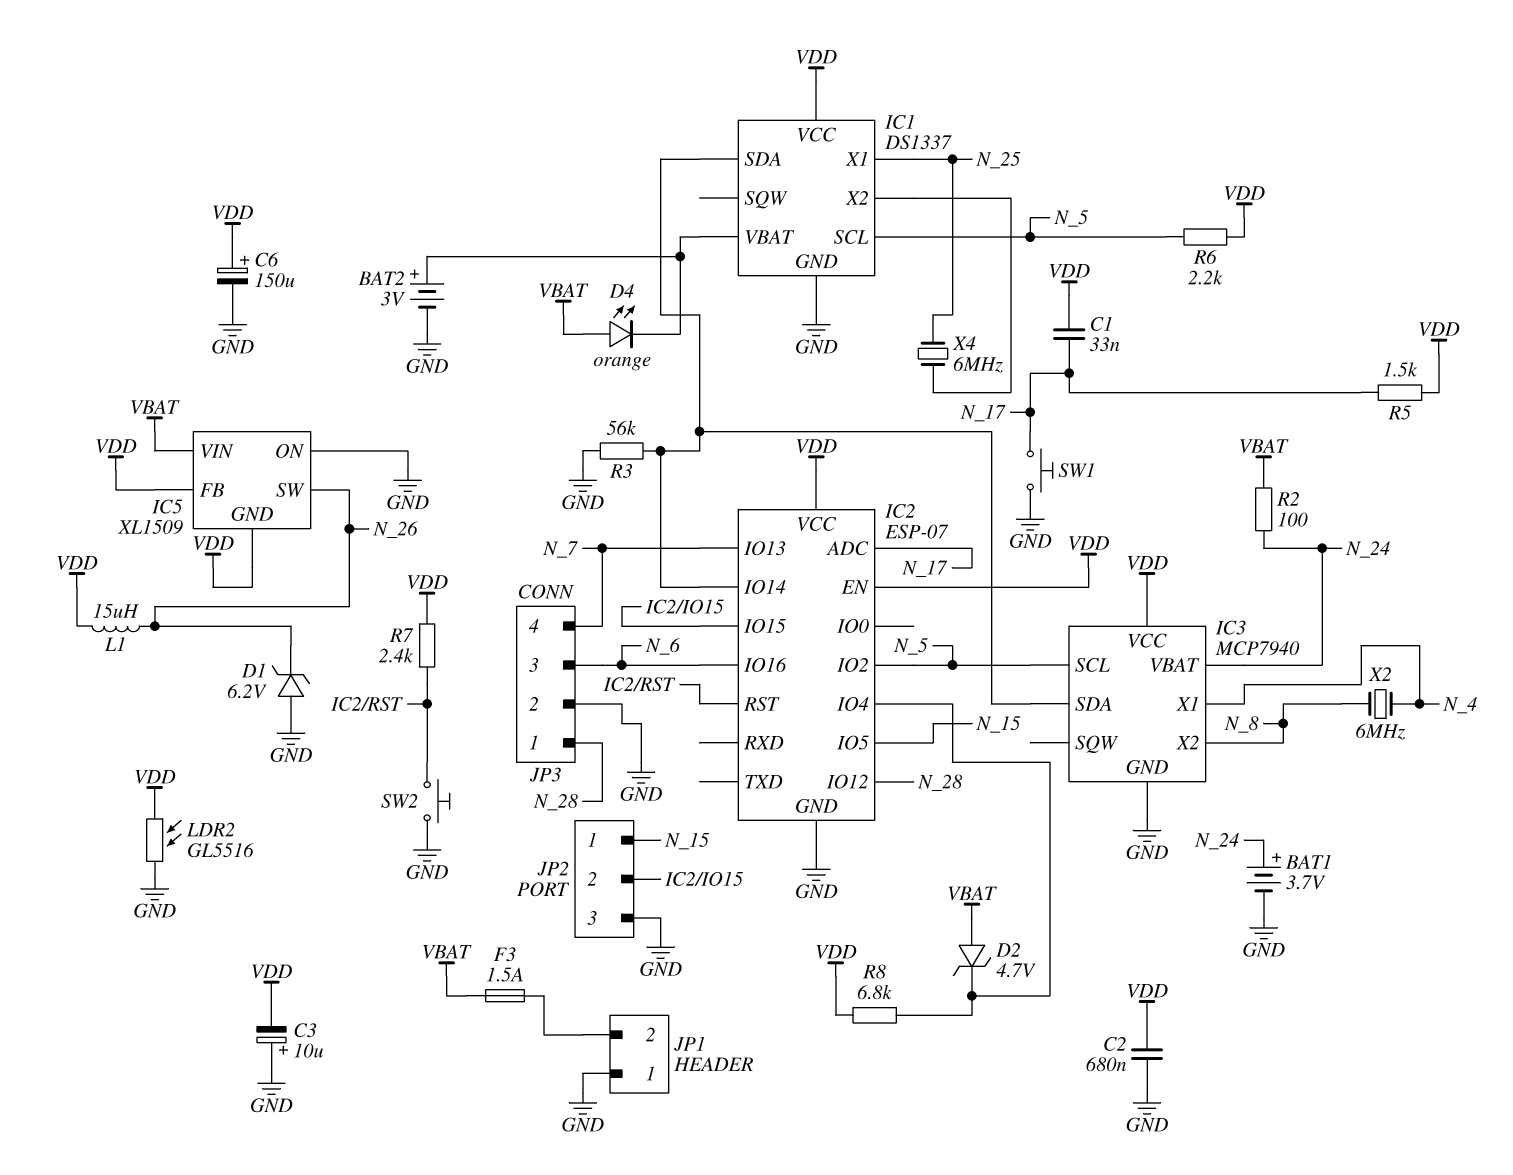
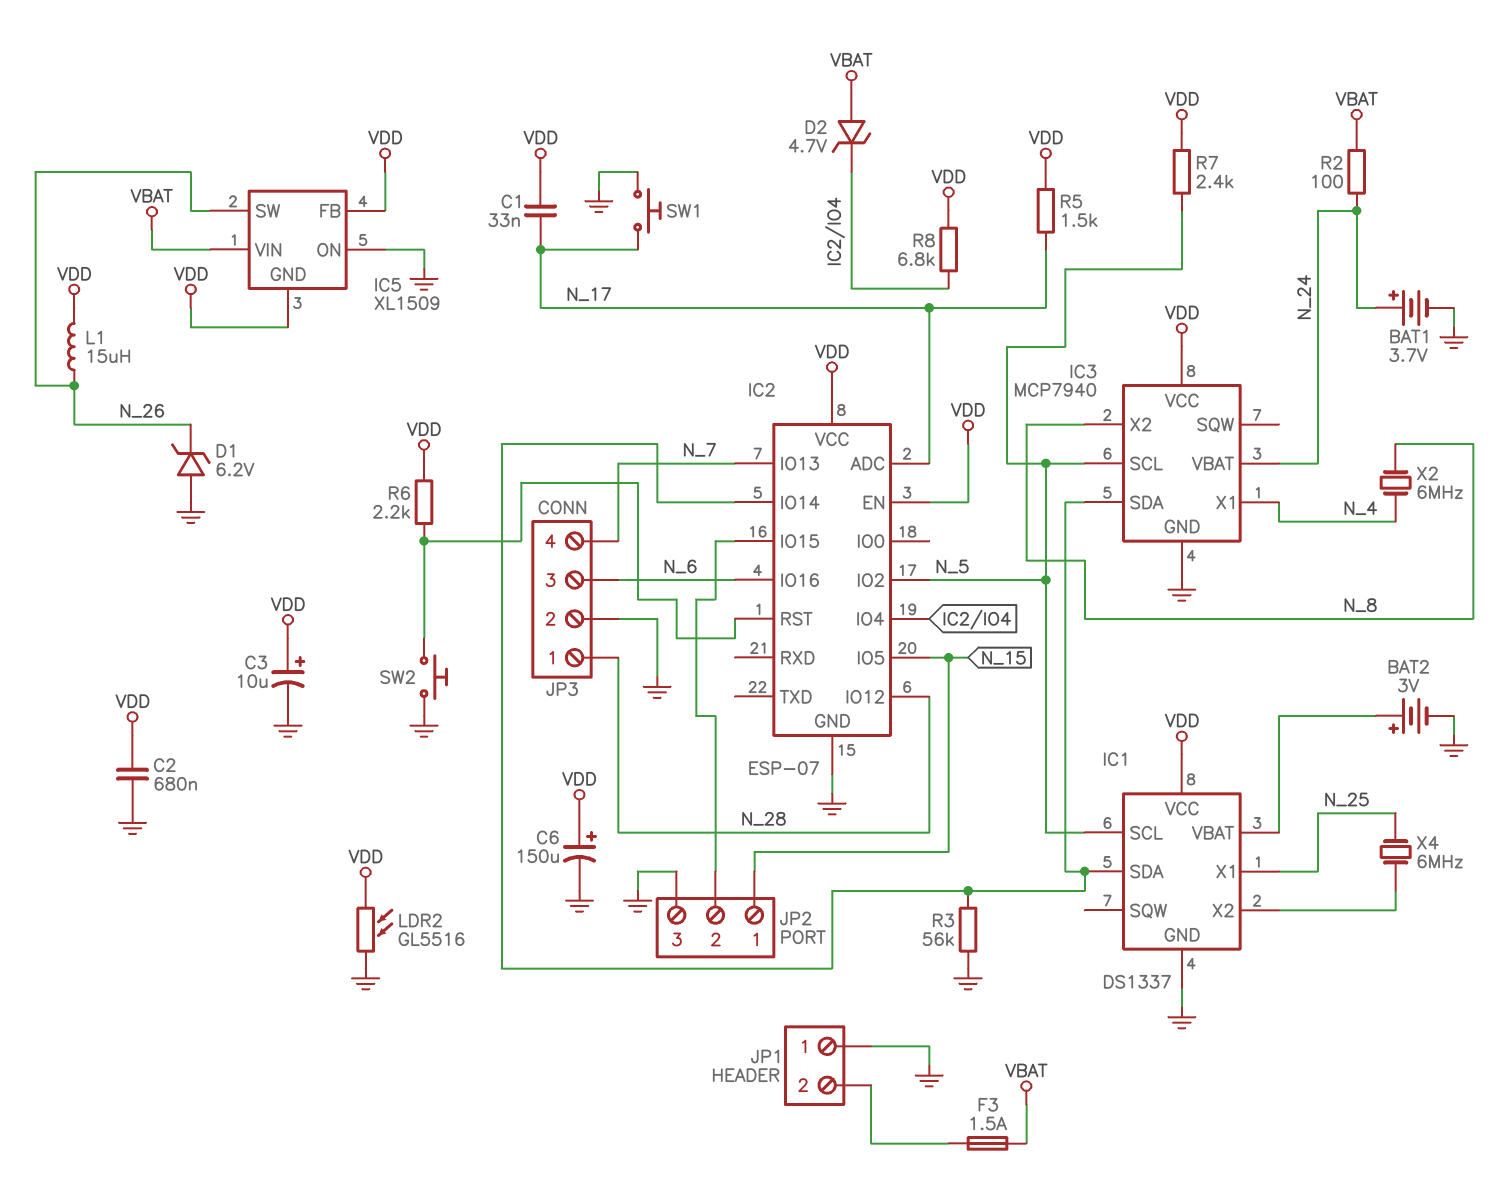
C3: 10uF (plus GND, minus VDD) -> 10uF (plus VDD, minus GND)
D4: LED orange (A VBAT, K IC1/VBAT) -> none
R6: 2.2k (N_5, VDD) -> 2.2k (IC2/RST, VDD)
R7: 2.4k (IC2/RST, VDD) -> 2.4k (N_5, VDD)

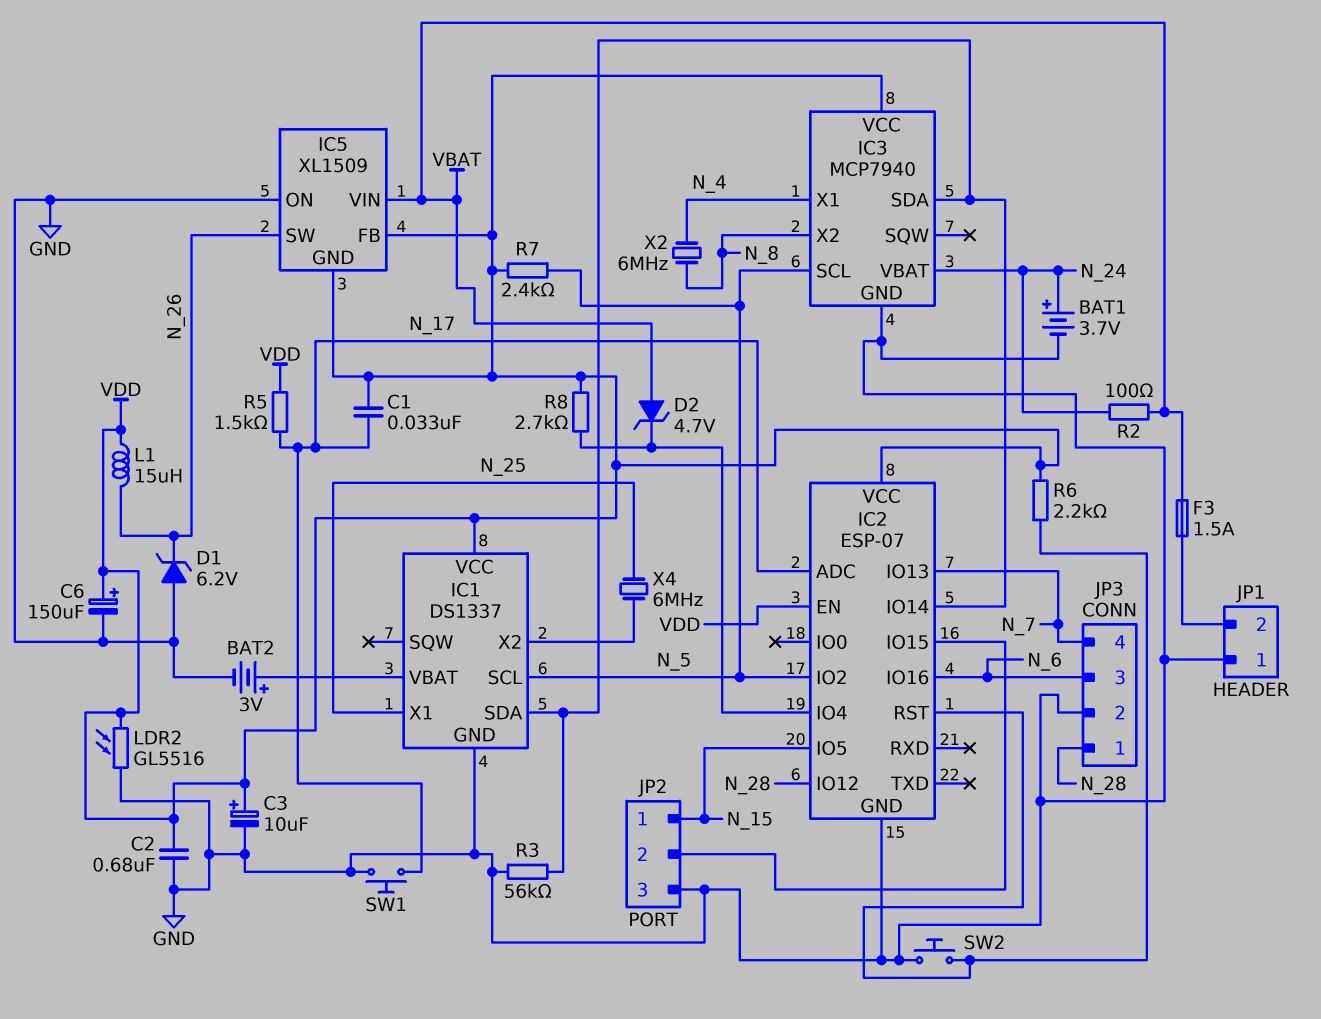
R8: 6.8k (IC2/IO4, VDD) -> 2.7k (IC2/IO4, VDD)

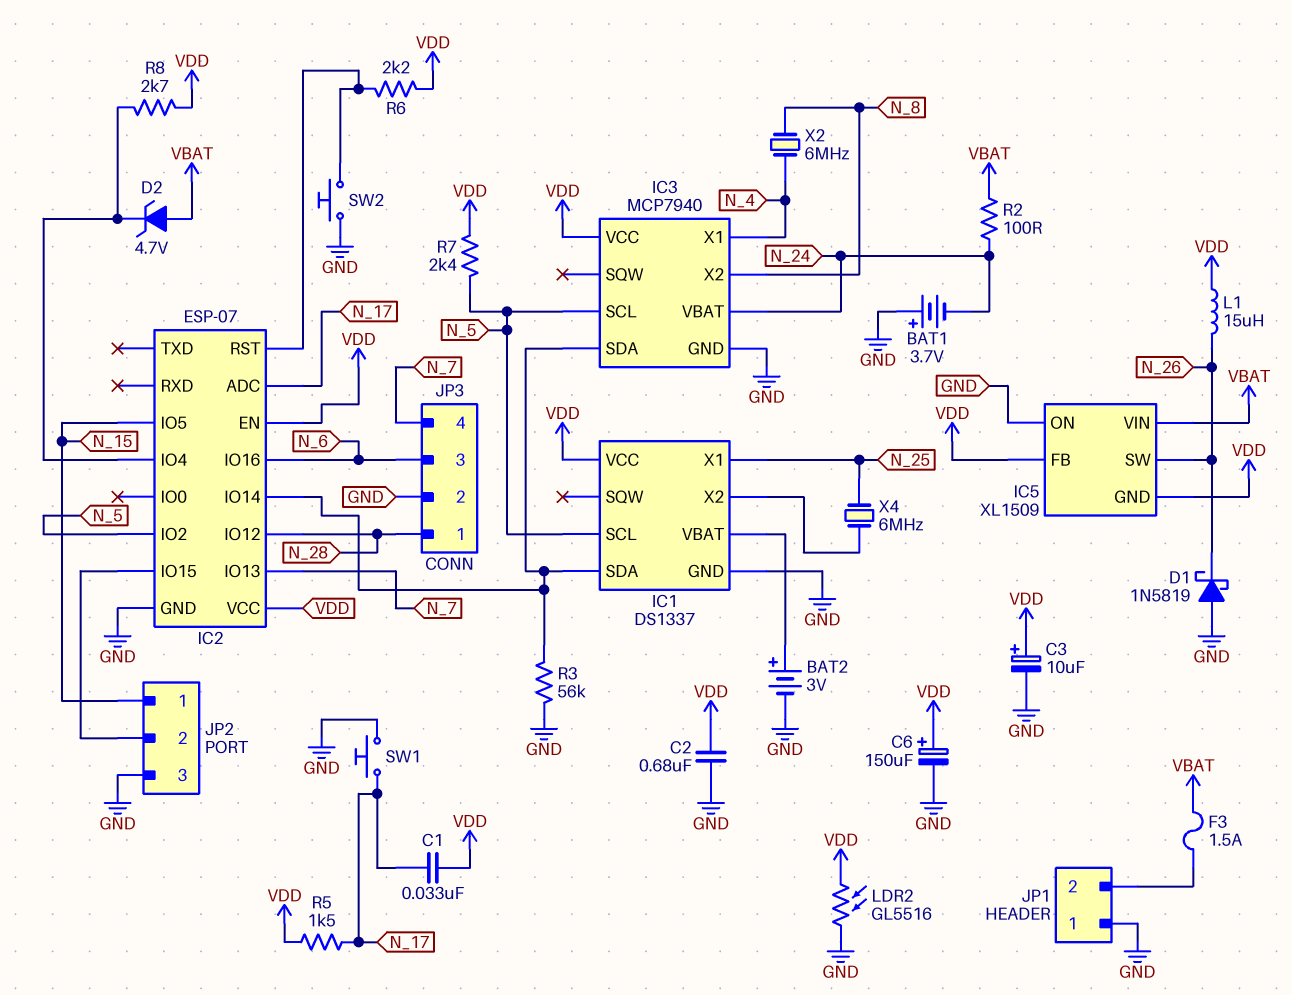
BAT1: 3.7V (plus N_24, minus GND) -> 3.7V (plus GND, minus N_24)
D1: zener 6.2V (A GND, K N_26) -> schottky 1N5819 (A GND, K N_26)

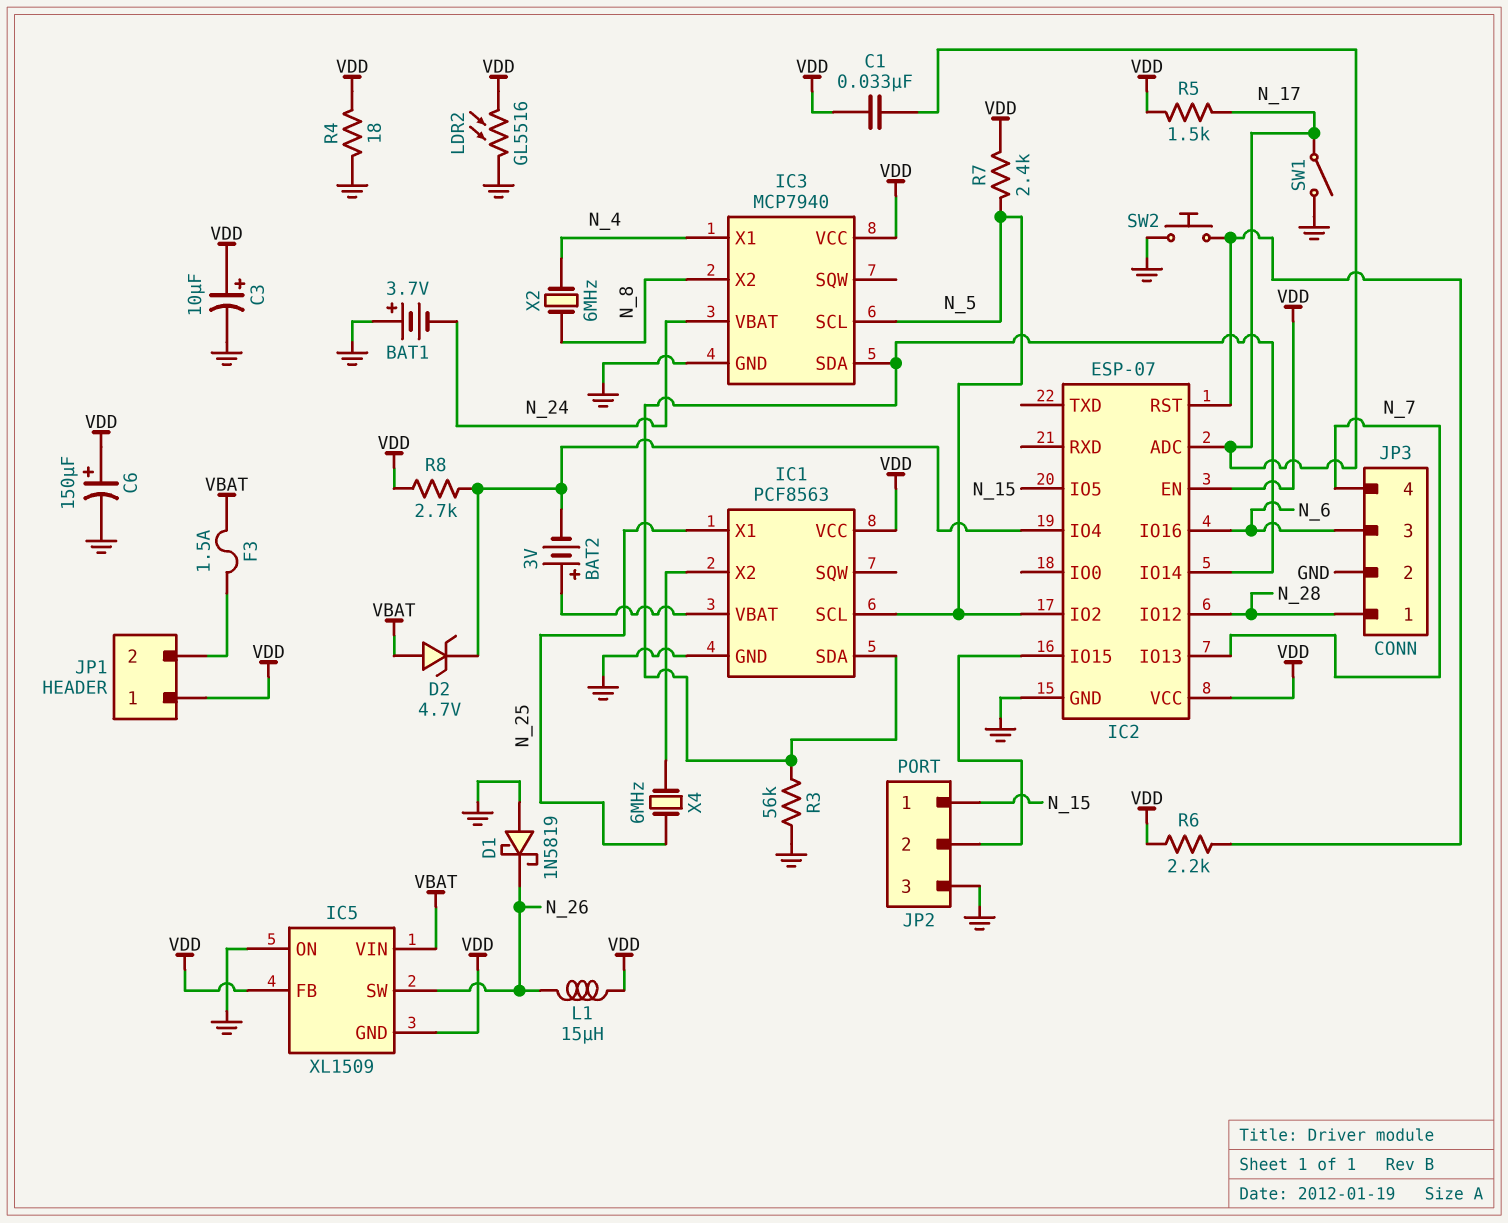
BAT2: 3V (plus IC1/VBAT, minus GND) -> 3V (plus IC1/VBAT, minus IC2/IO4)
C2: 680nF (GND, VDD) -> none
IC1: DS1337 -> PCF8563
JP1 pin 1: GND -> VDD
R2: 100 (N_24, VBAT) -> none
R4: none -> 18 (GND, VDD)
SW1: button (GND, N_17) -> switch (GND, N_17)

